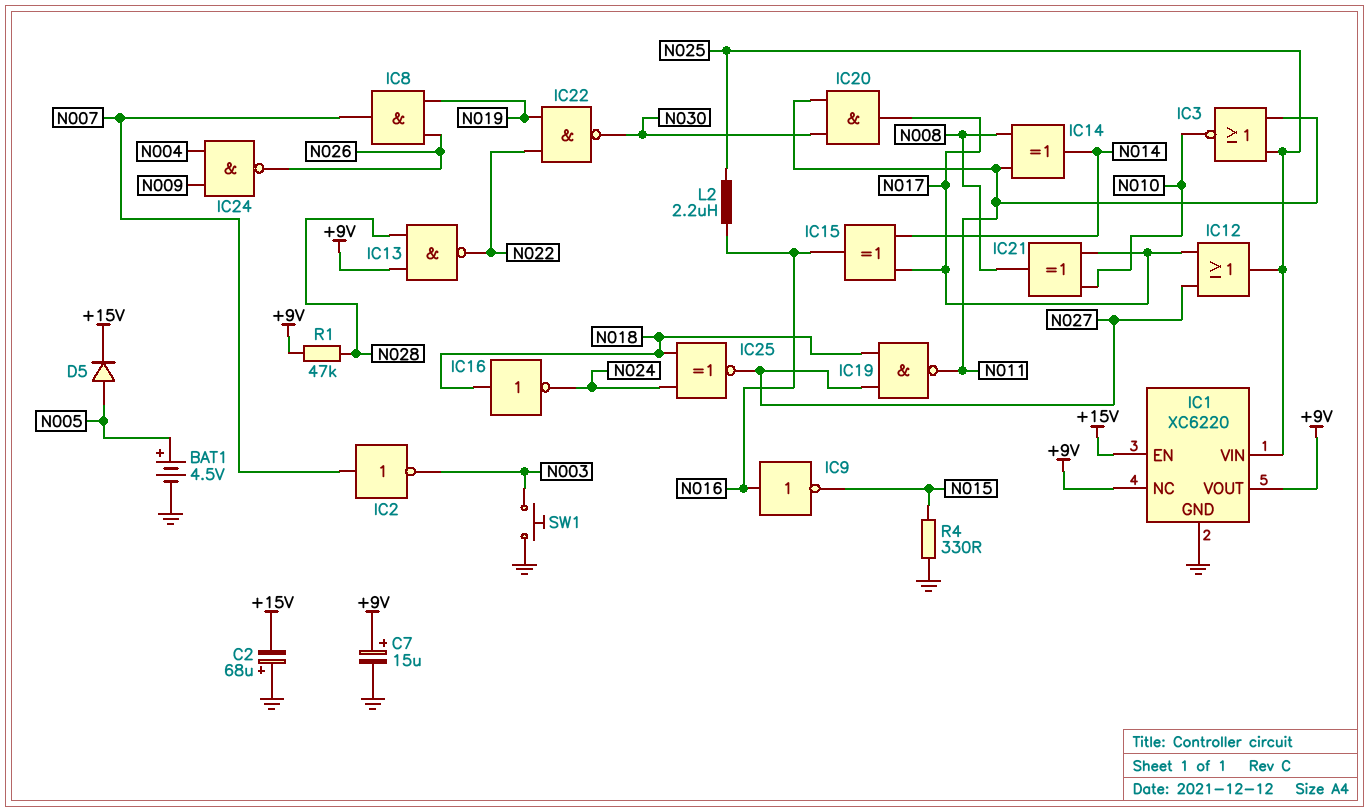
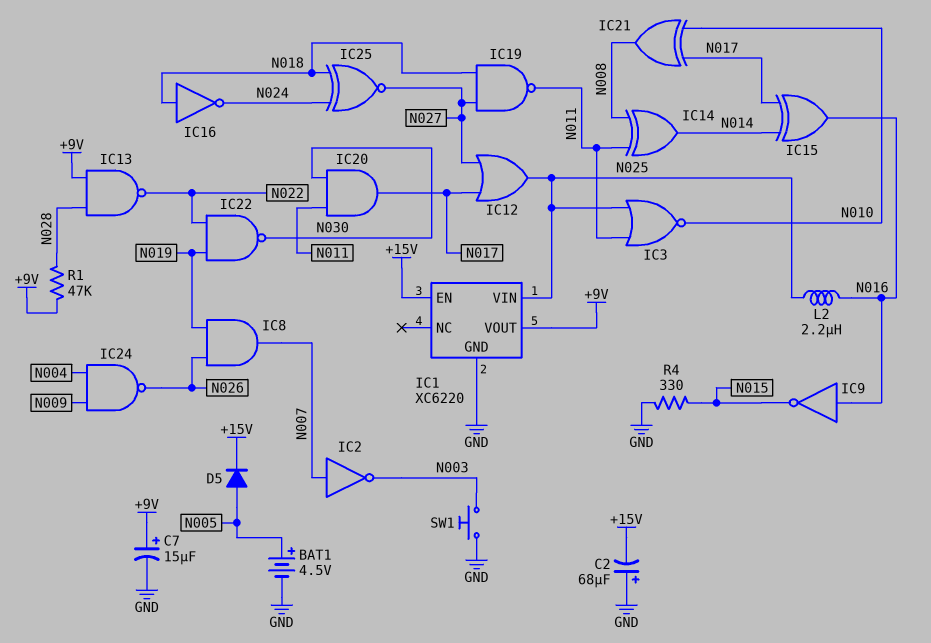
IC1 pin NC: +9V -> none

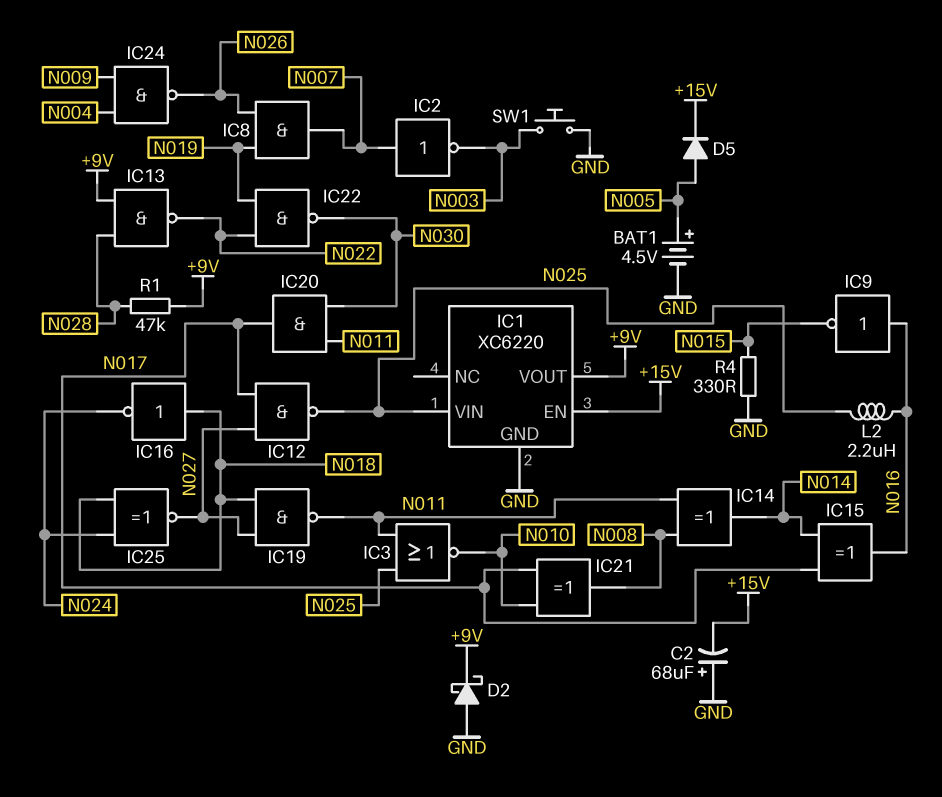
C7: 15uF (plus +9V, minus GND) -> none
D2: none -> schottky (A GND, K +9V)
IC12: OR (in N017, in N027, out N025) -> NAND (in N017, in N027, out N025)

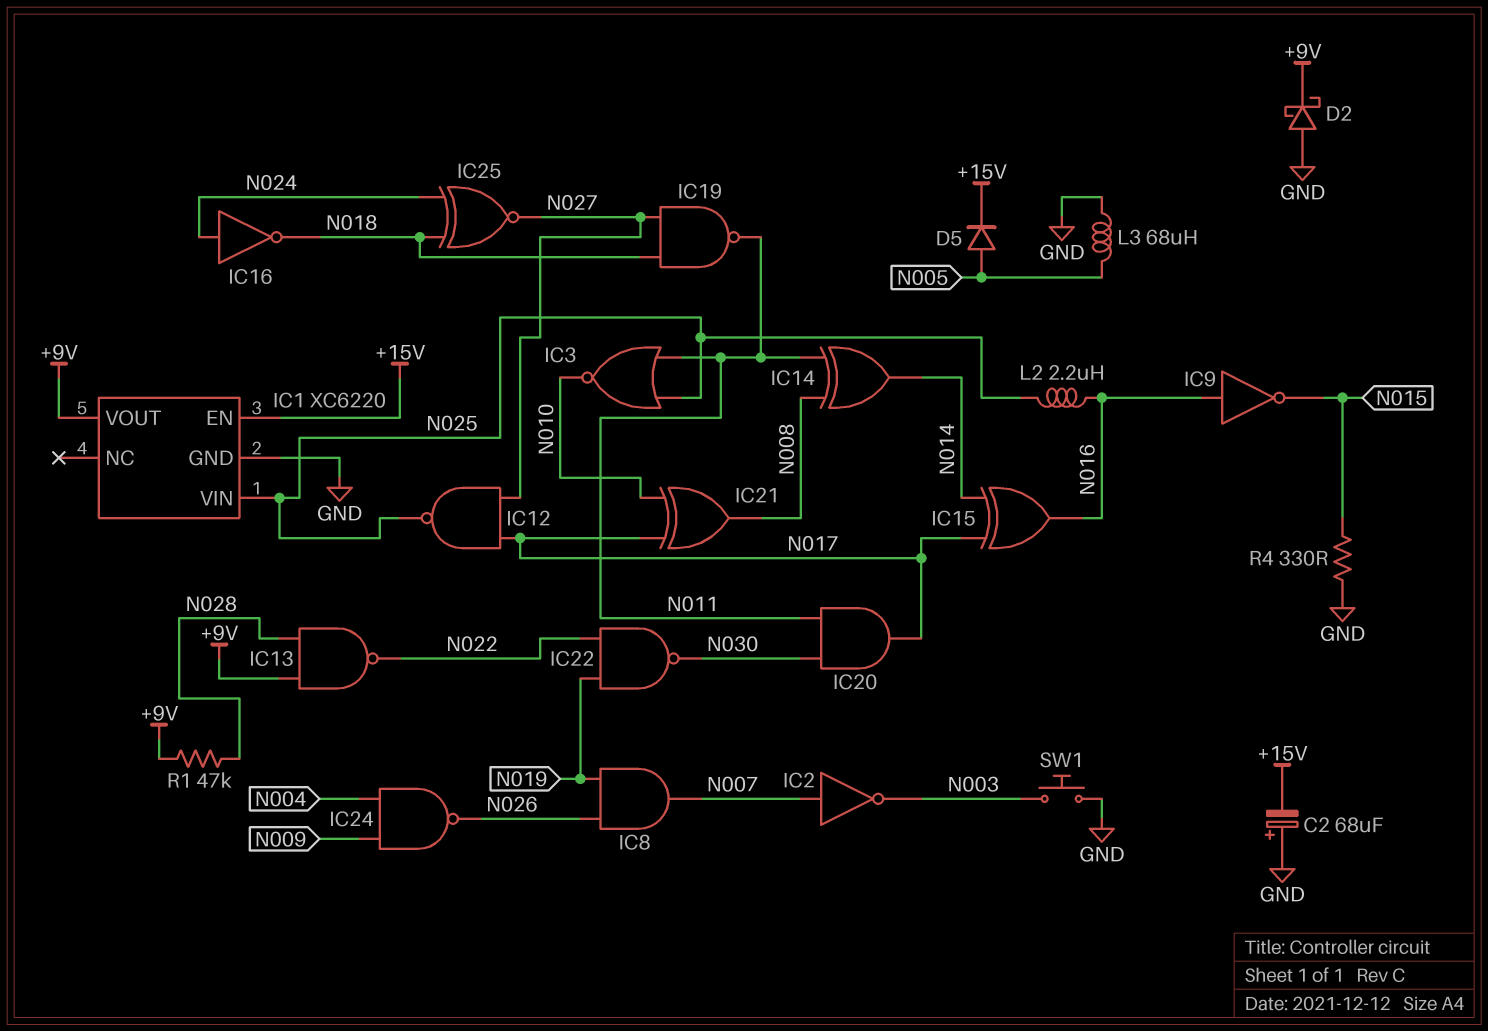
BAT1: 4.5V (plus N005, minus GND) -> none
IC16: NOT (in N018, out N024) -> NOT (in N024, out N018)
L3: none -> 68uH (GND, N005)

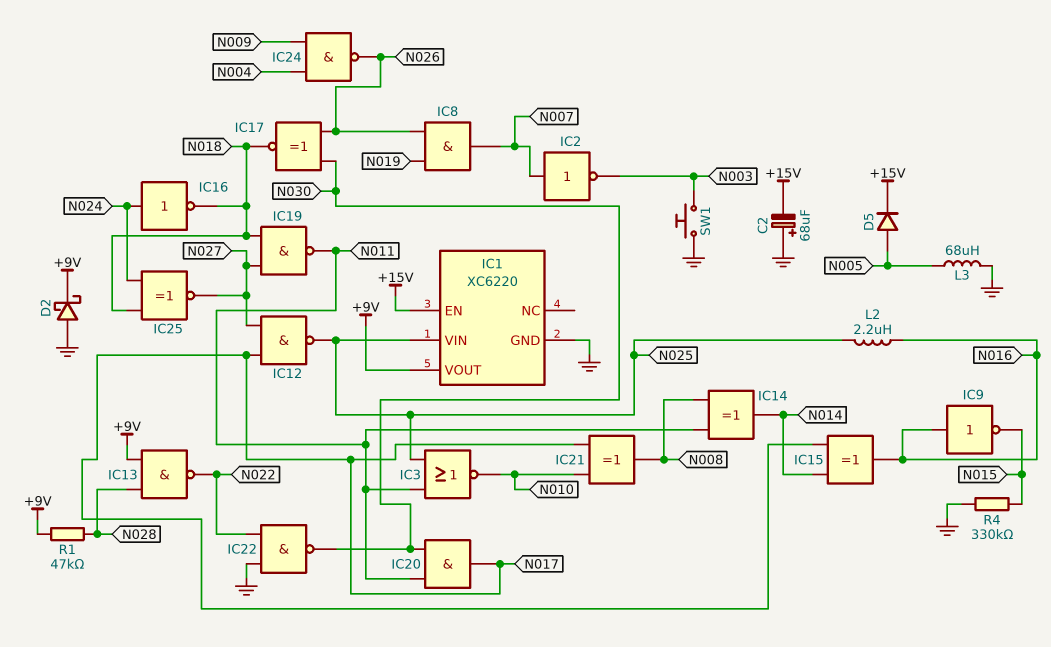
IC17: none -> XNOR (in N026, in N030, out N018)
IC22: NAND (in N019, in N022, out N030) -> NAND (in GND, in N022, out N030)
R4: 330 (GND, N015) -> 330k (GND, N015)

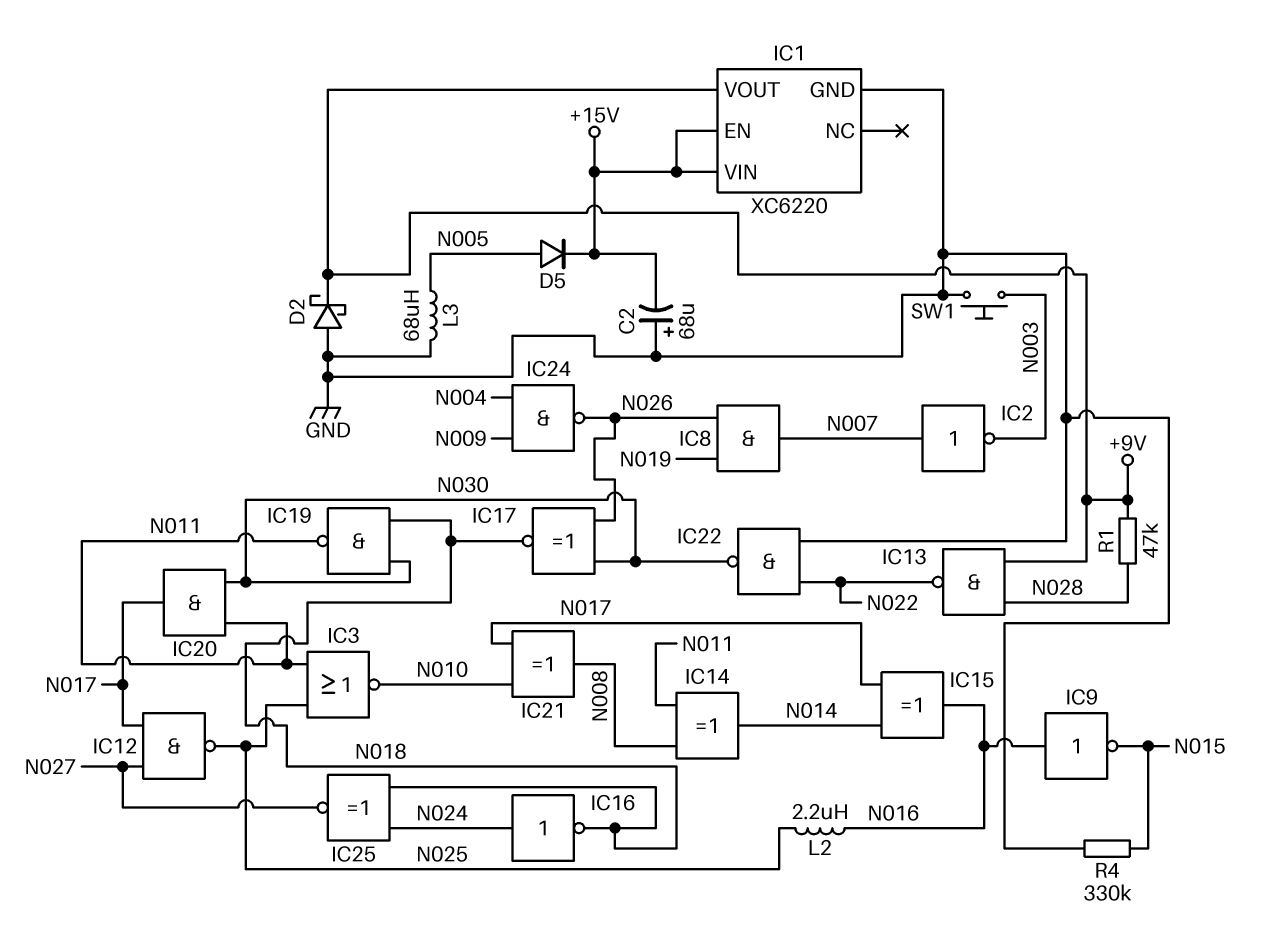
IC1 pin VIN: N025 -> +15V
IC19: NAND (in N018, in N027, out N011) -> NAND (in N018, in N030, out N011)

